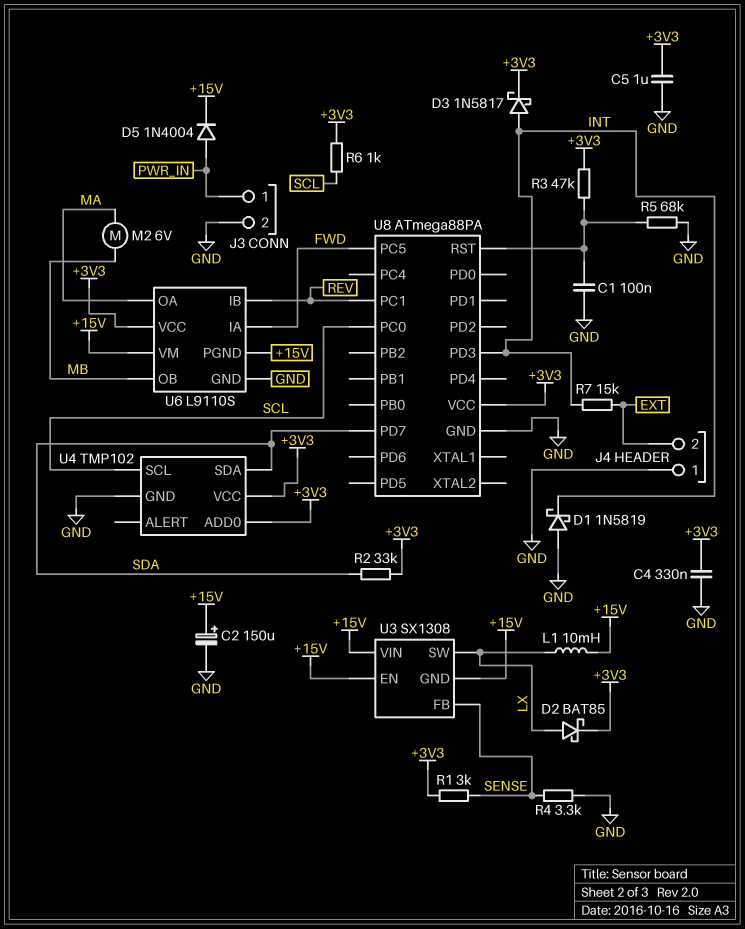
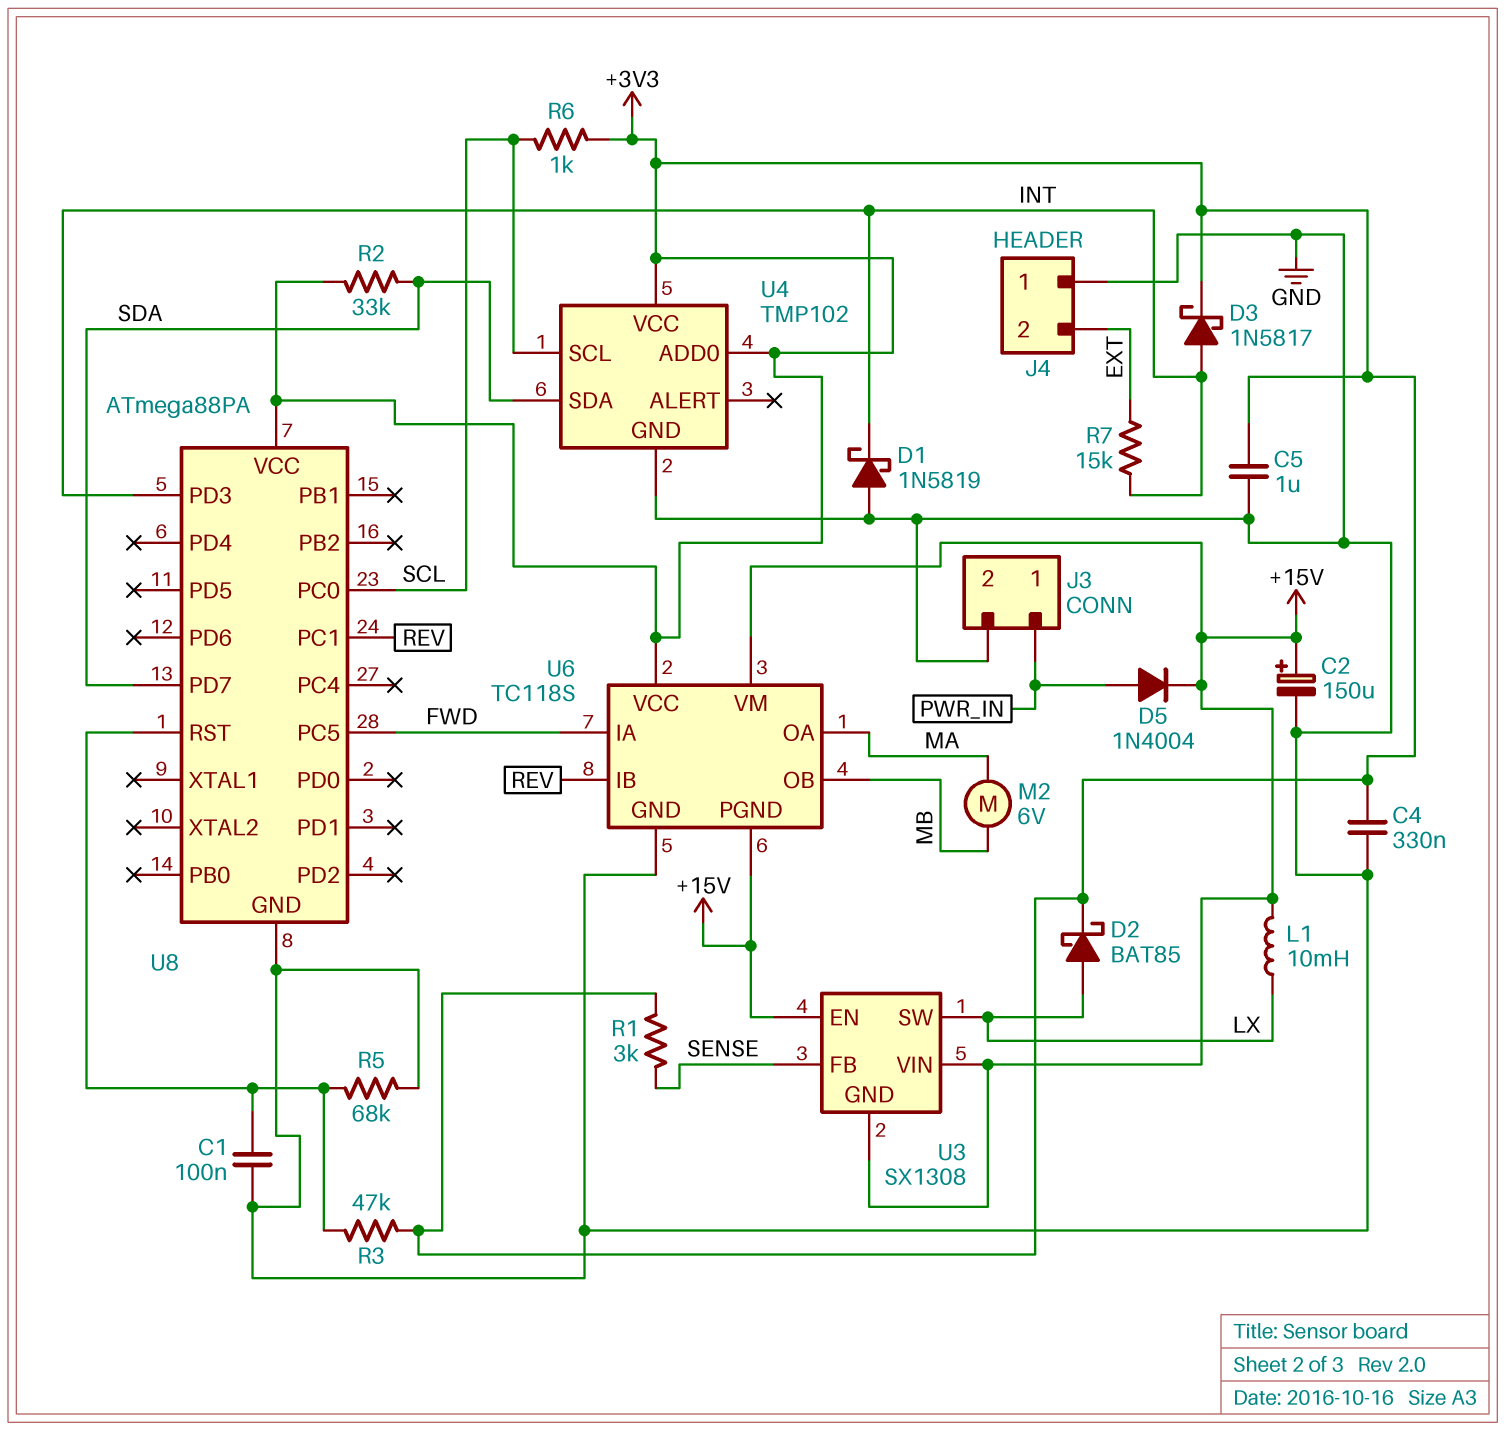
R4: 3.3k (GND, SENSE) -> none
U6: L9110S -> TC118S

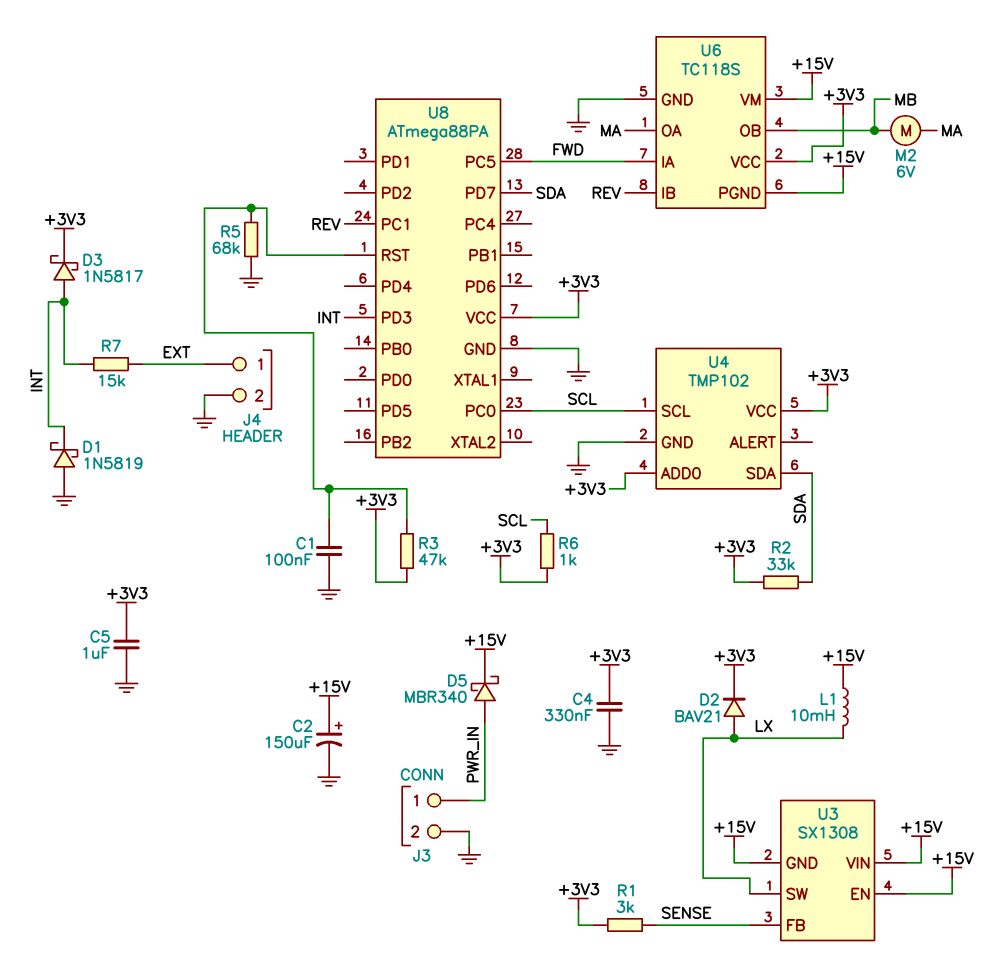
D2: schottky BAT85 (A LX, K +3V3) -> diode BAV21 (A LX, K +3V3)
D5: diode 1N4004 (A PWR_IN, K +15V) -> schottky MBR340 (A PWR_IN, K +15V)
J4 pin 1: GND -> EXT
J4 pin 2: EXT -> GND

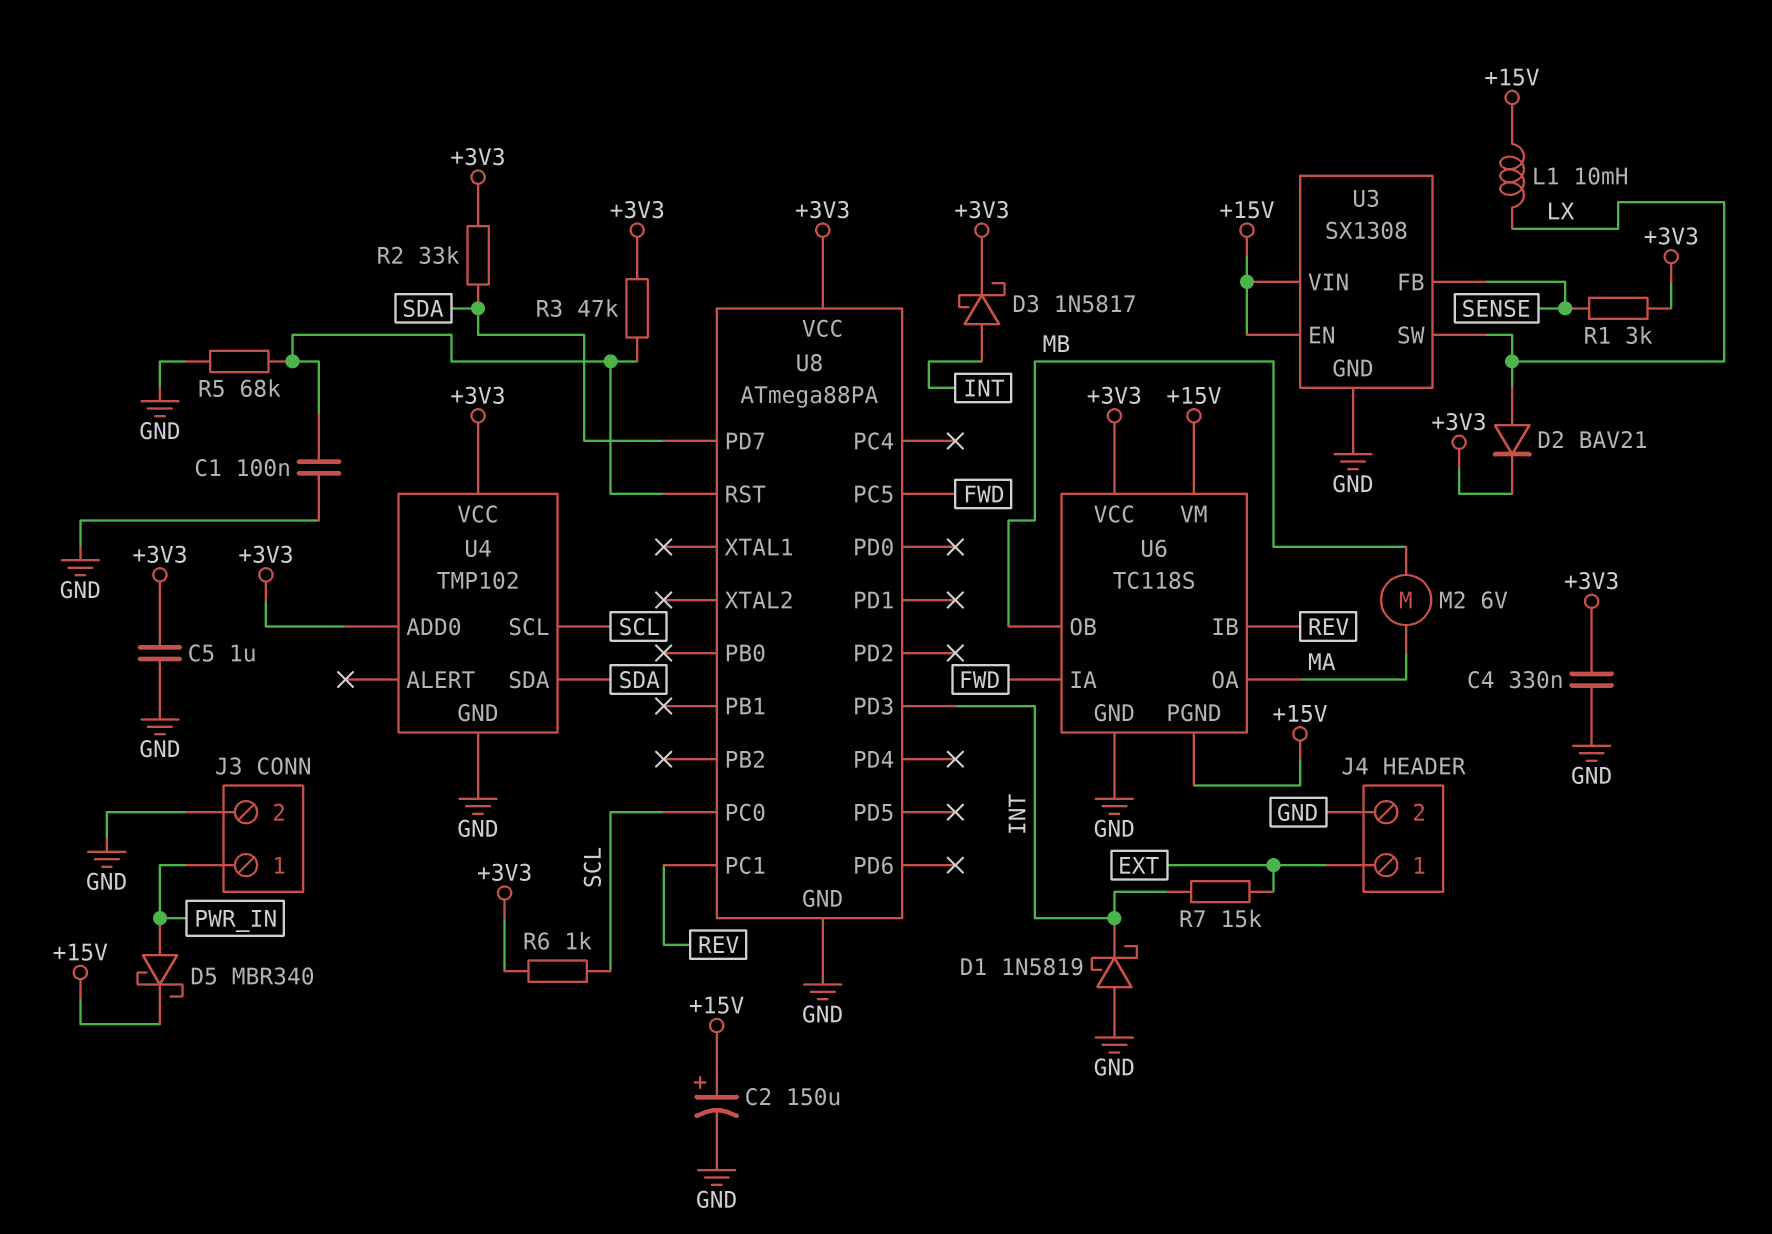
U3 pin GND: +15V -> GND

